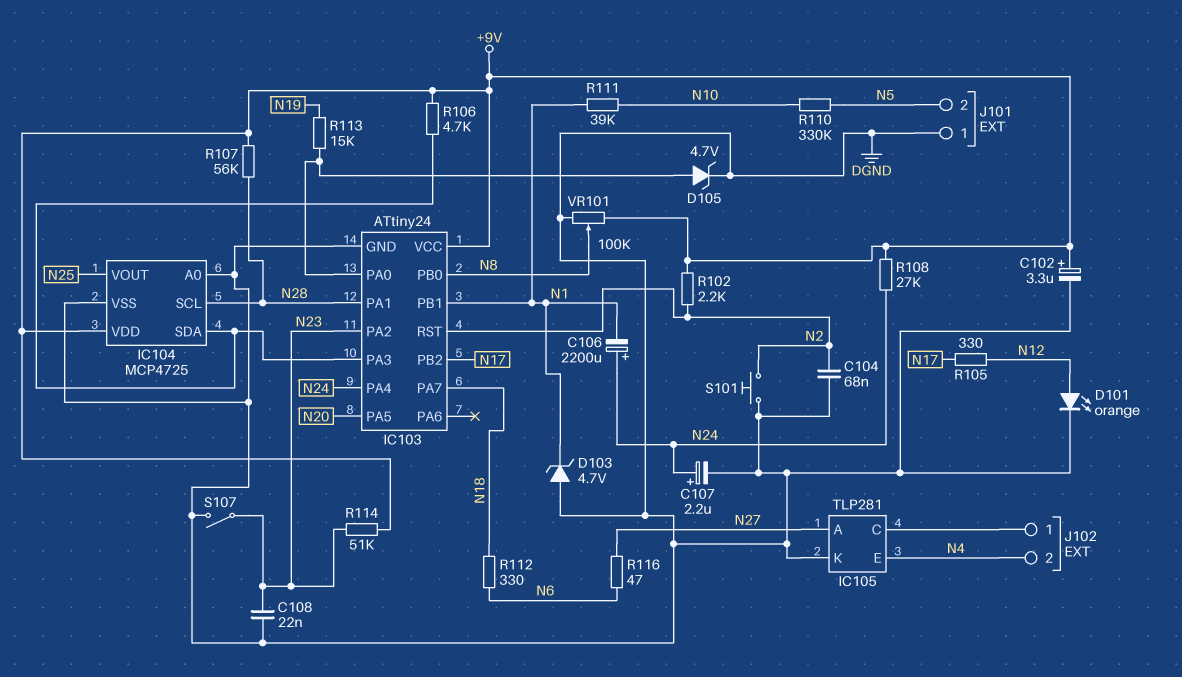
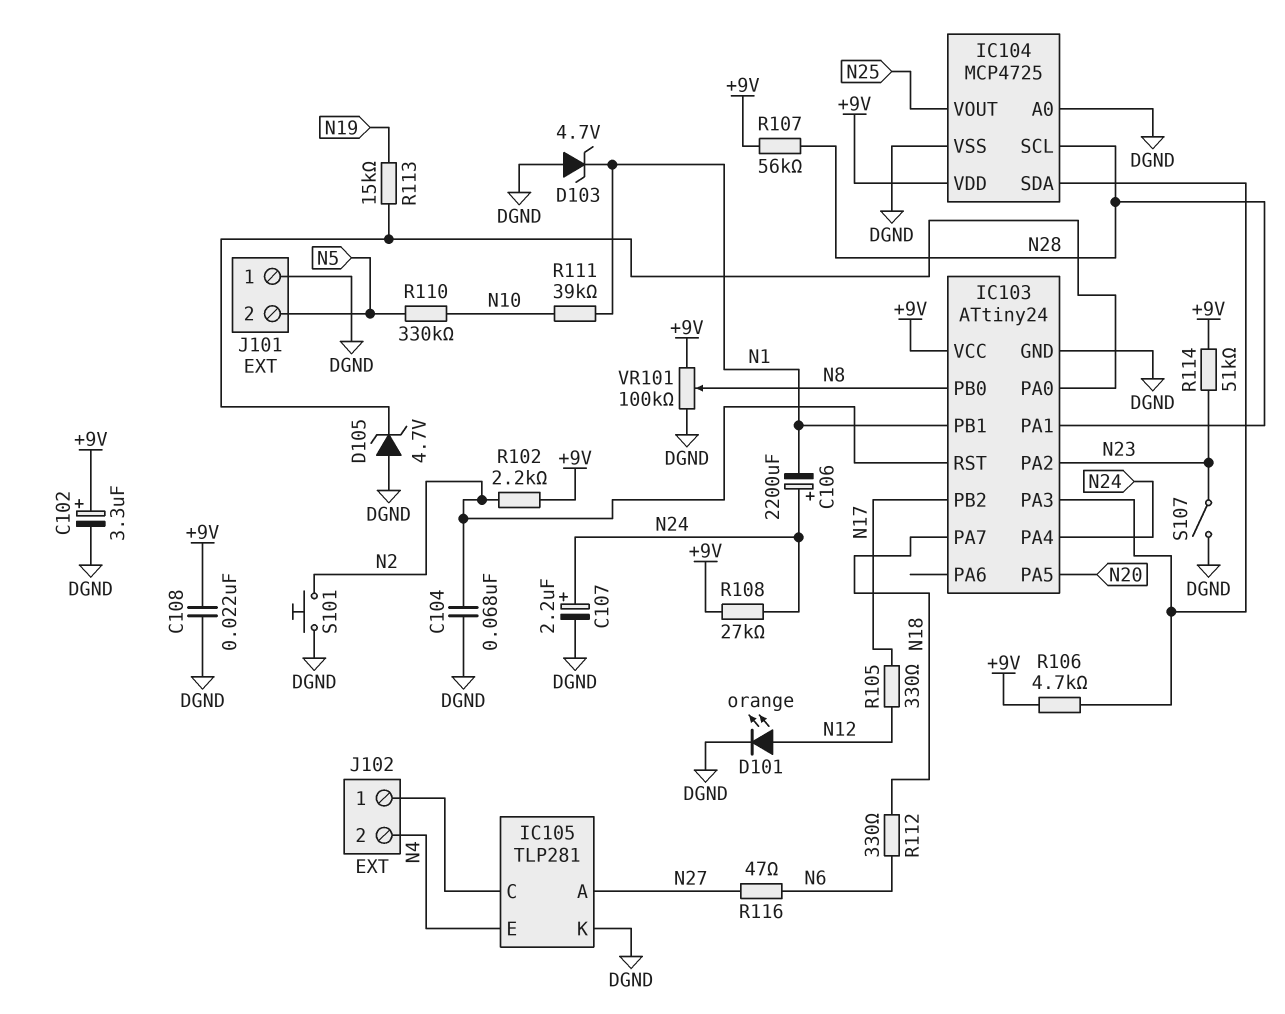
C108: 22nF (DGND, N23) -> 22nF (+9V, DGND)
D105: zener 4.7V (A IC103/PA0, K DGND) -> zener 4.7V (A DGND, K IC103/PA0)

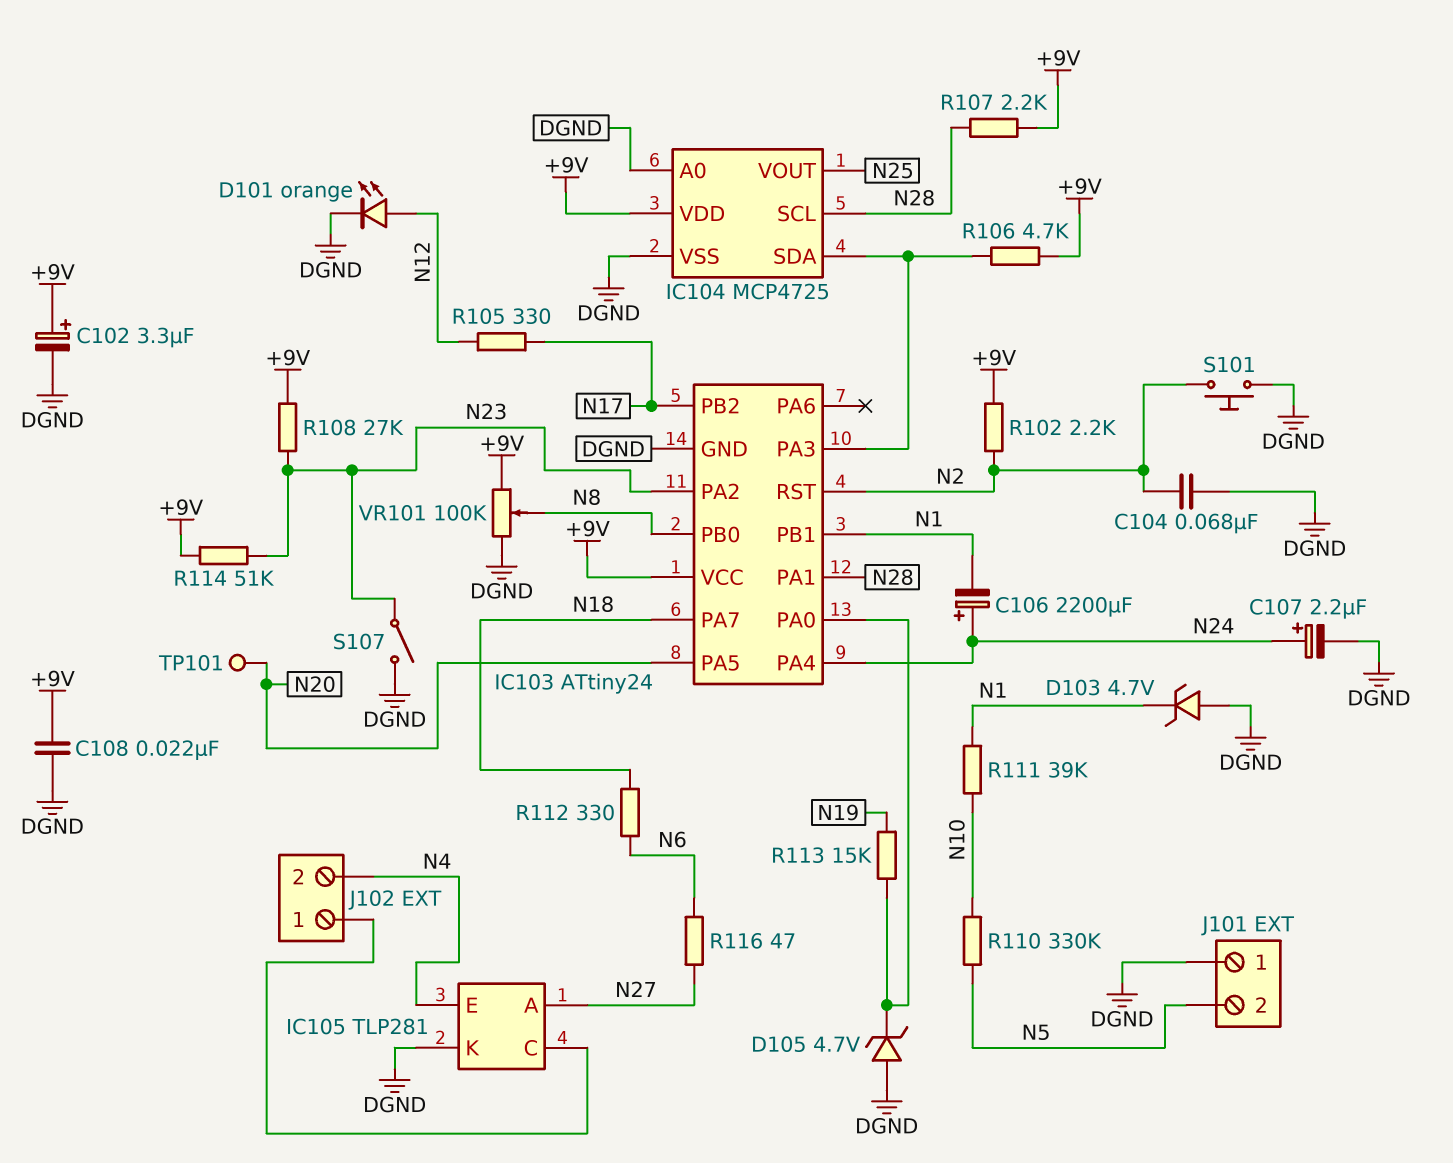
R107: 56k (+9V, N28) -> 2.2k (+9V, N28)
R108: 27k (+9V, N24) -> 27k (+9V, N23)
TP101: none -> test point (N20)

